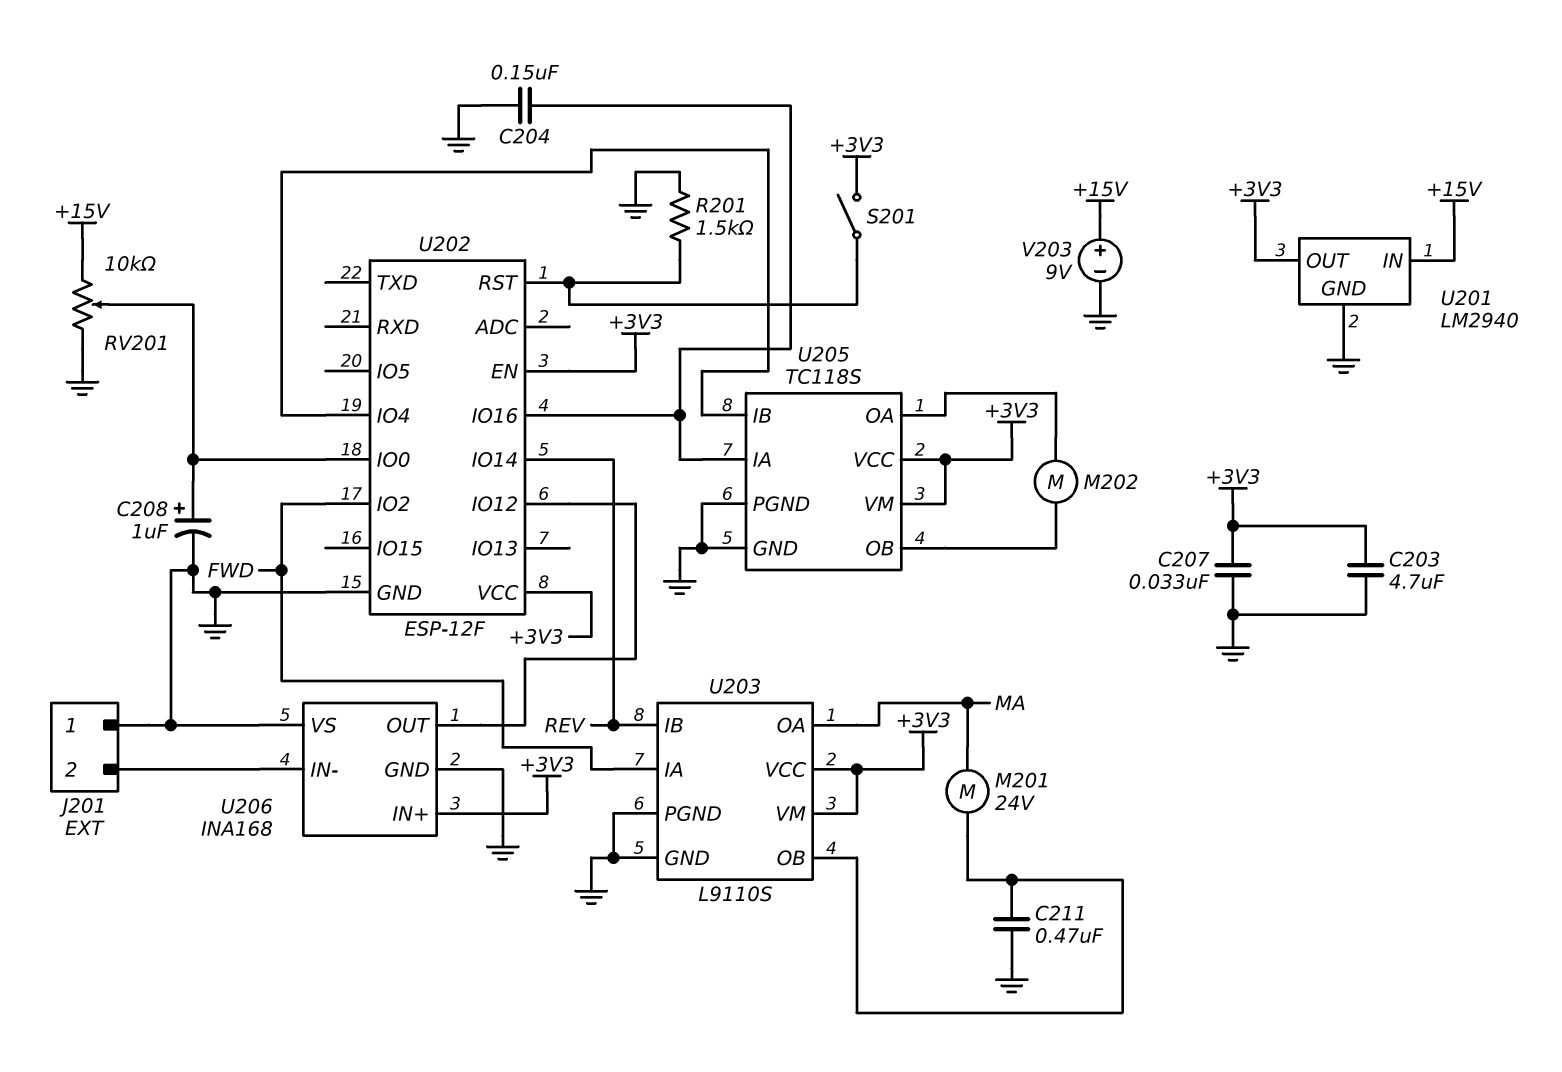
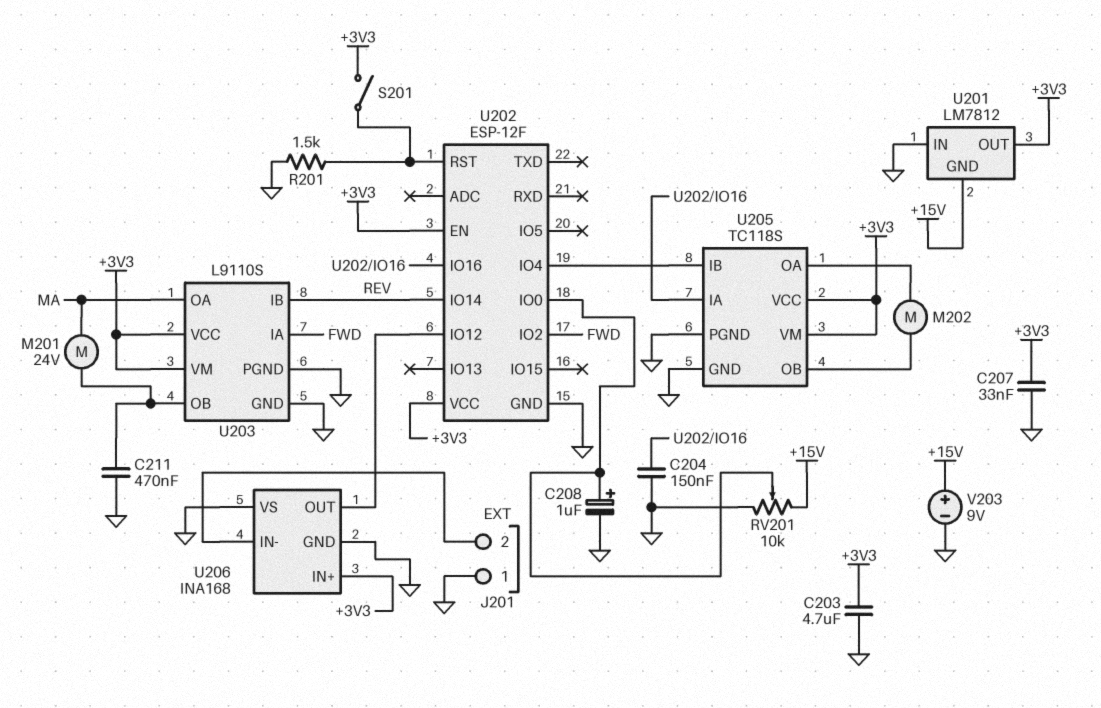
U201: LM2940 -> LM7812
U201 pin GND: GND -> +15V
U201 pin IN: +15V -> GND

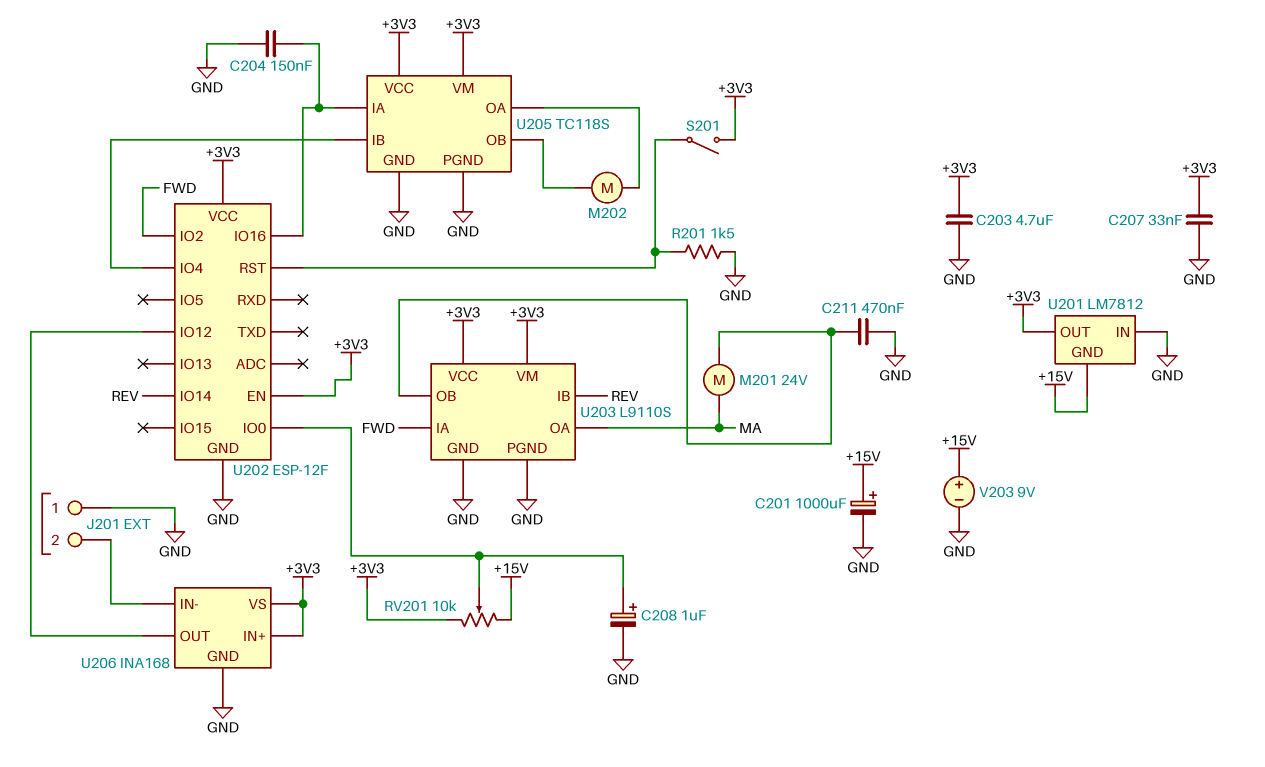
C201: none -> 1000uF (plus +15V, minus GND)
RV201: 10k (+15V, GND, wiper U202/IO0) -> 10k (+3V3, +15V, wiper U202/IO0)
U206 pin VS: GND -> +3V3

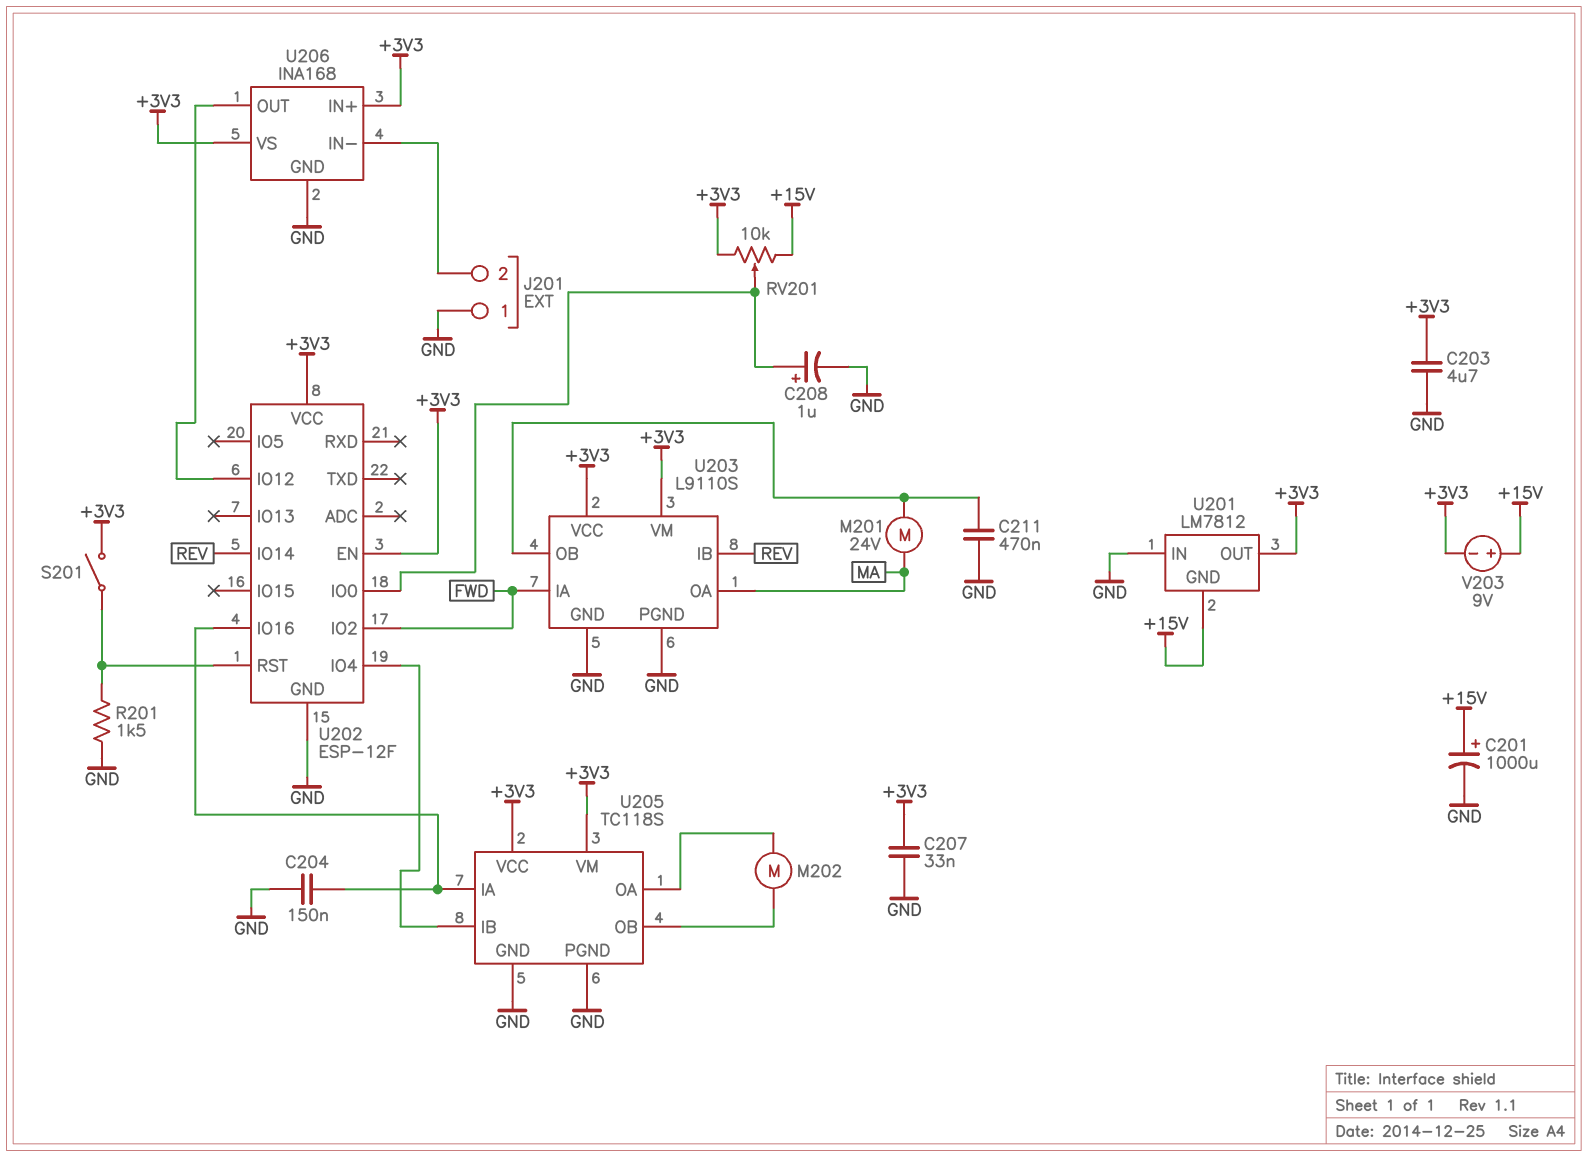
V203: 9V (plus +15V, minus GND) -> 9V (plus +15V, minus +3V3)

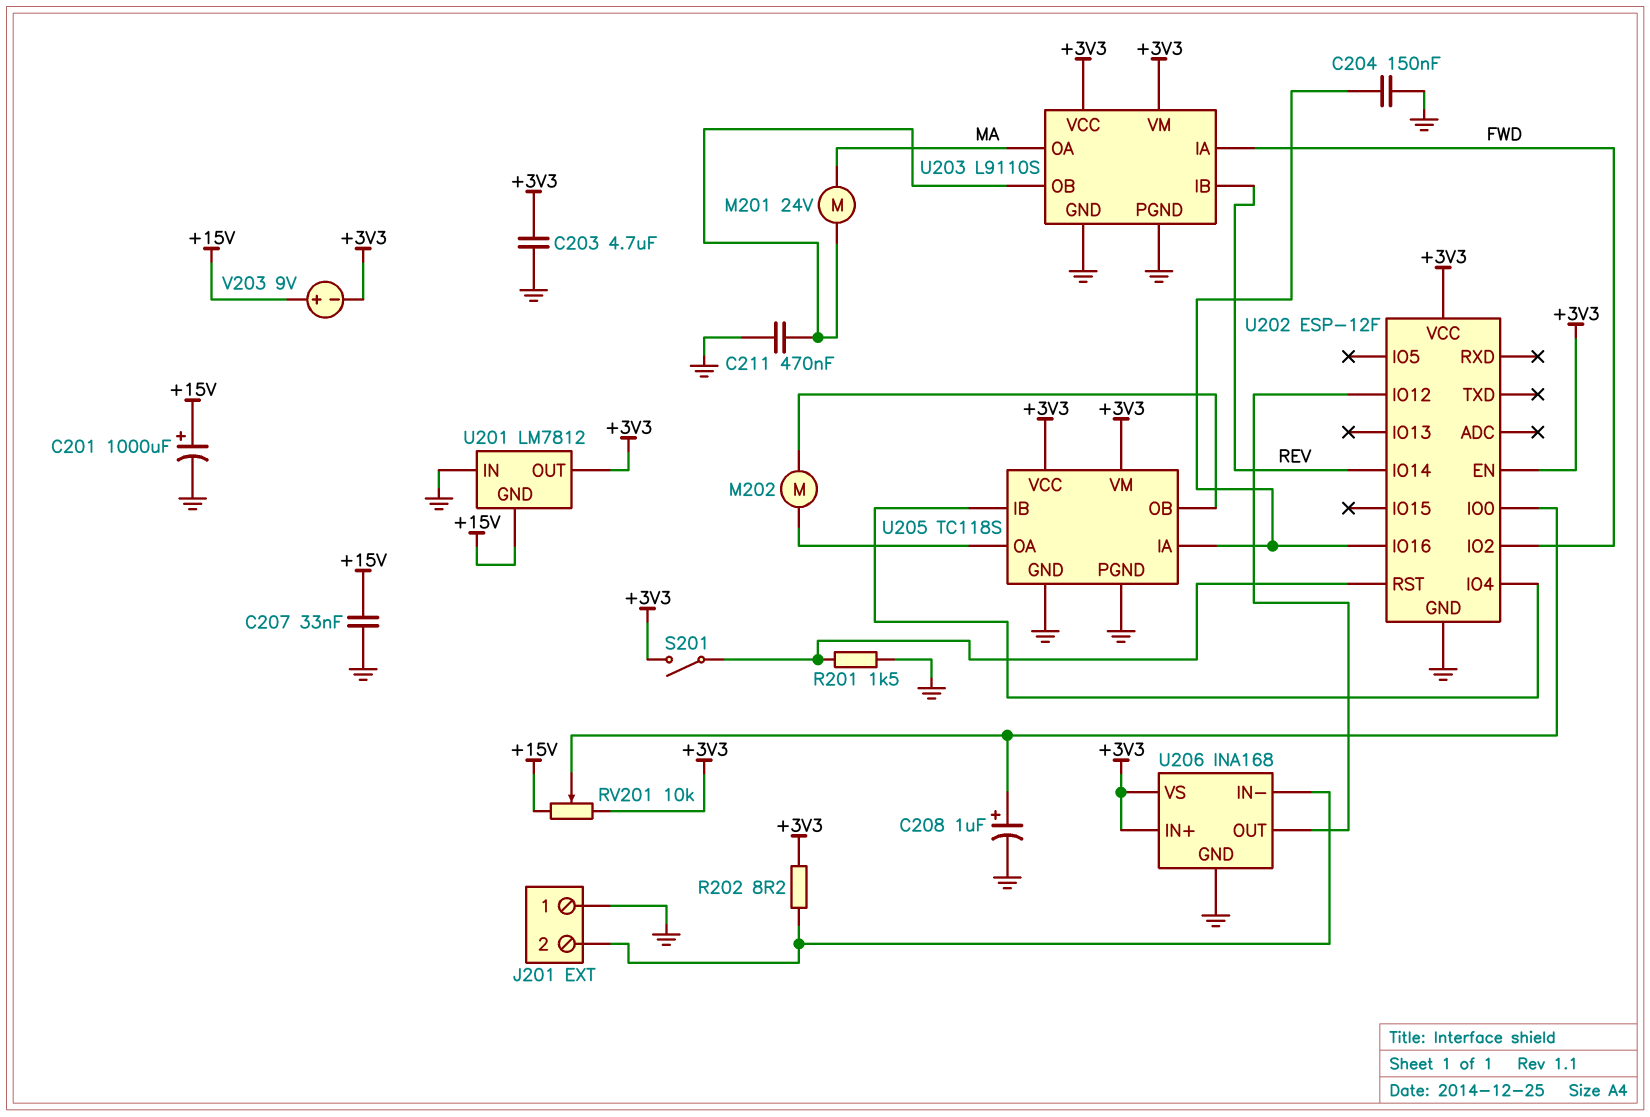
C207: 33nF (+3V3, GND) -> 33nF (+15V, GND)
R202: none -> 8.2 (+3V3, J201/2)

